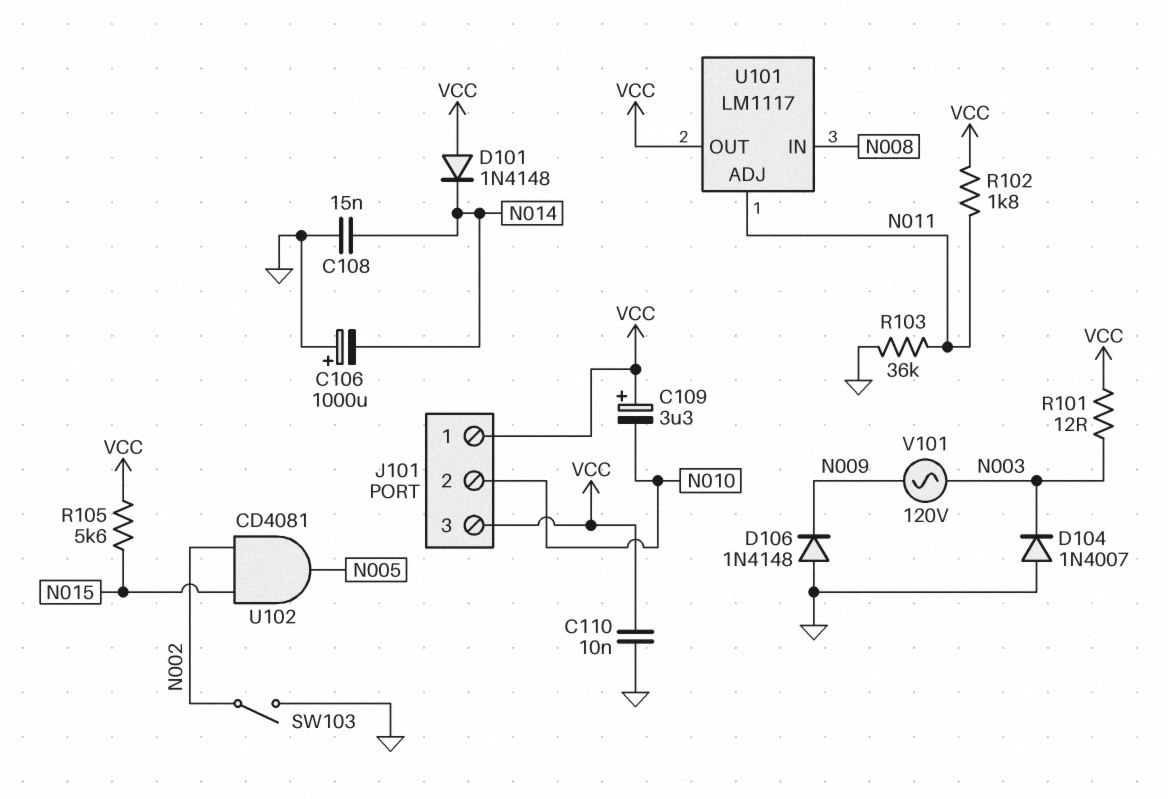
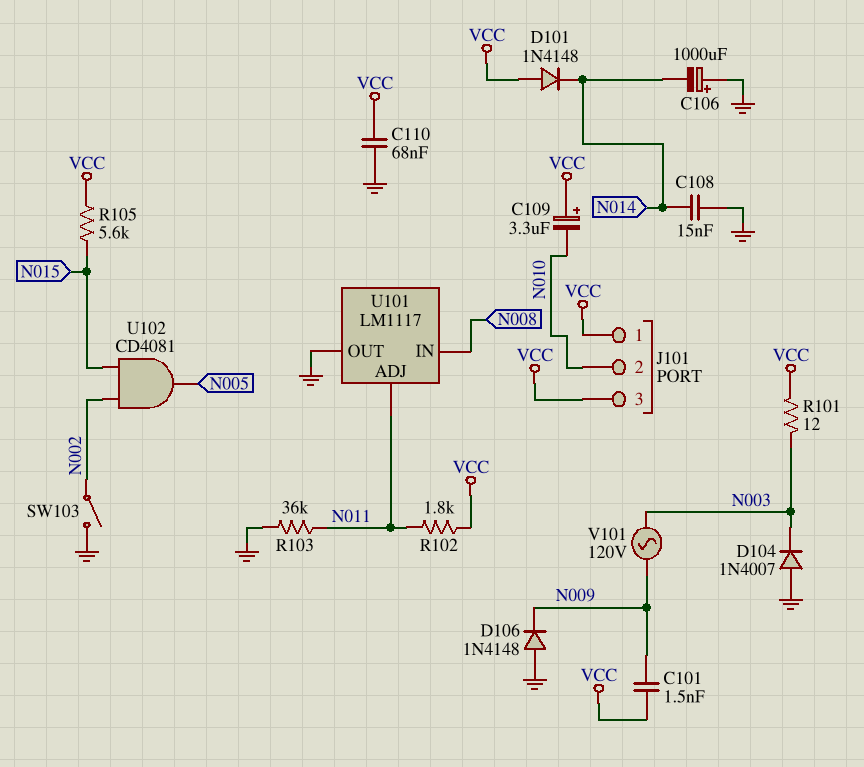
C101: none -> 1.5nF (N009, VCC)
C110: 10nF (GND, VCC) -> 68nF (GND, VCC)
U101 pin OUT: VCC -> GND

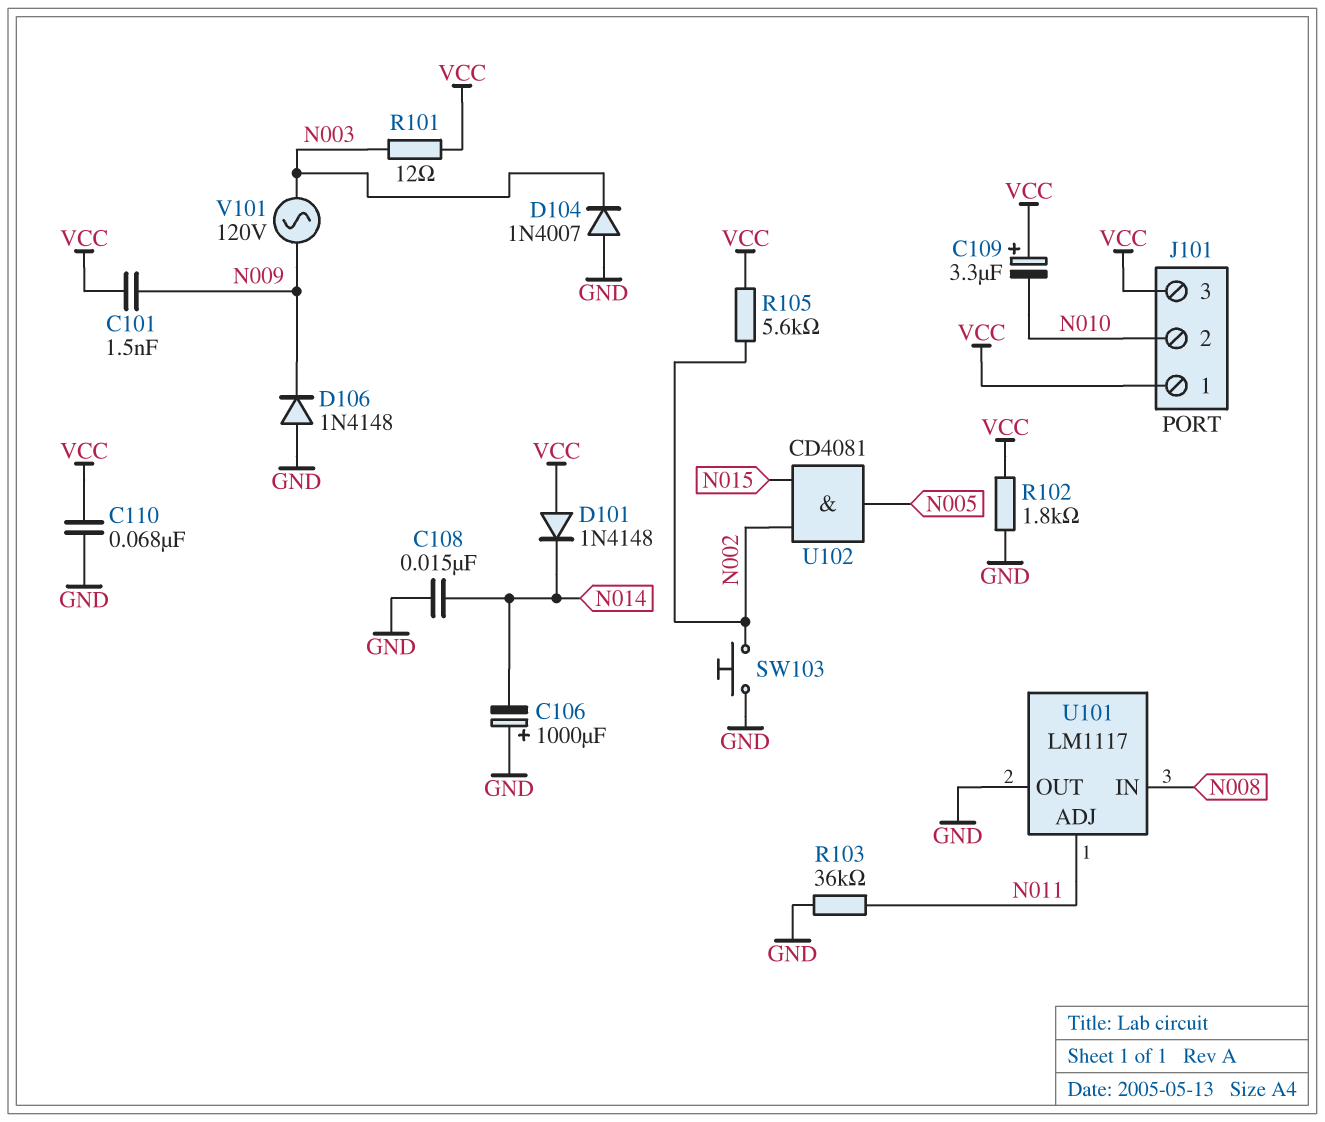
R102: 1.8k (N011, VCC) -> 1.8k (GND, VCC)
R105: 5.6k (N015, VCC) -> 5.6k (N002, VCC)
SW103: switch (GND, N002) -> button (GND, N002)

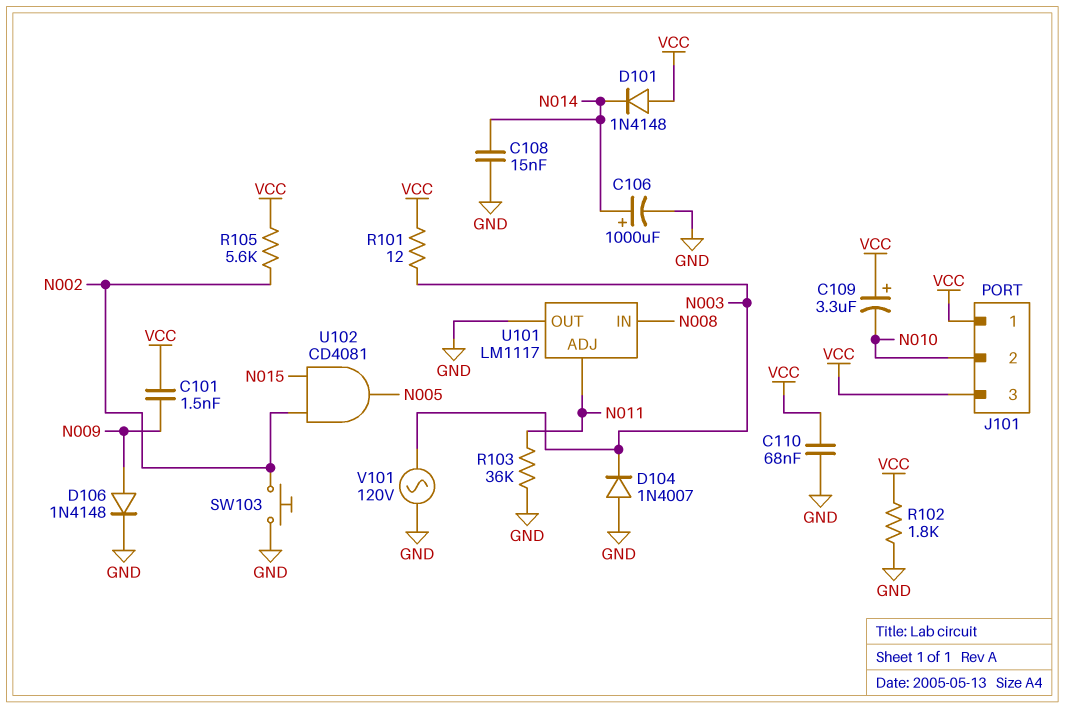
C106: 1000uF (plus GND, minus N014) -> 1000uF (plus N014, minus GND)
D106: diode 1N4148 (A GND, K N009) -> diode 1N4148 (A N009, K GND)
V101: AC 120V (N003, N009) -> AC 120V (GND, N003)

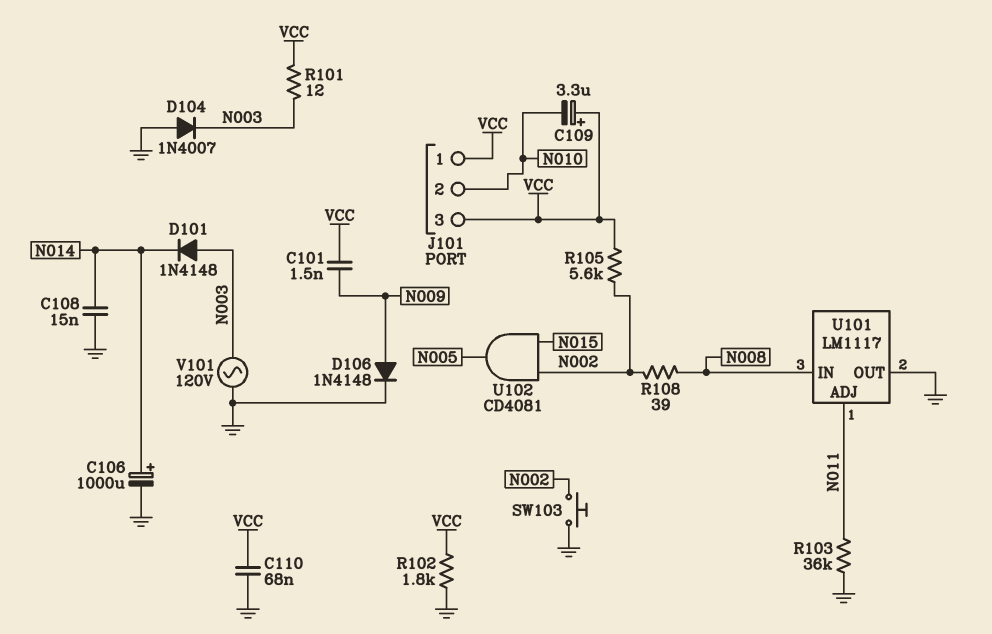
D101: diode 1N4148 (A VCC, K N014) -> diode 1N4148 (A N003, K N014)
R108: none -> 39 (N002, N008)

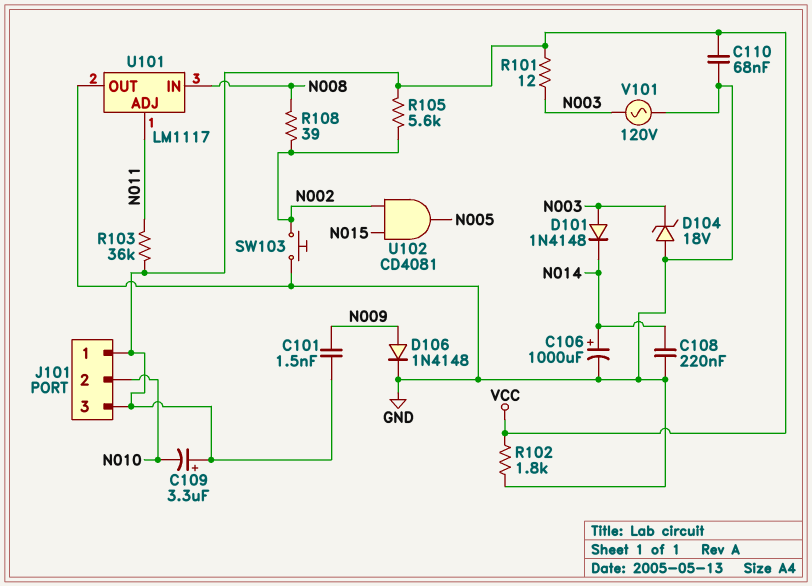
C108: 15nF (GND, N014) -> 220nF (GND, N014)
D104: diode 1N4007 (A GND, K N003) -> zener 18V (A GND, K N003)
R103: 36k (GND, N011) -> 36k (N011, VCC)

